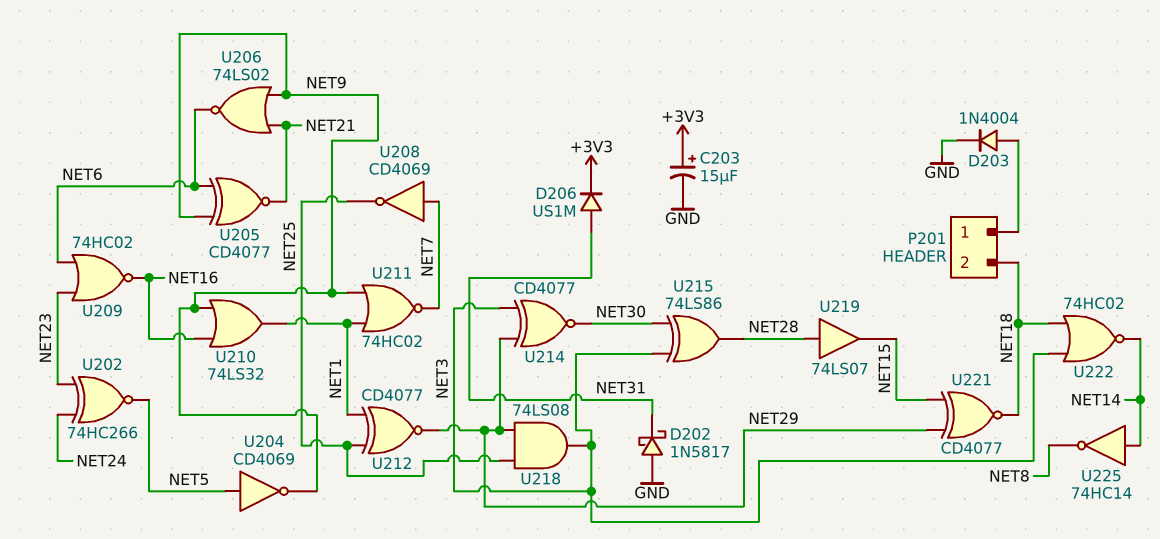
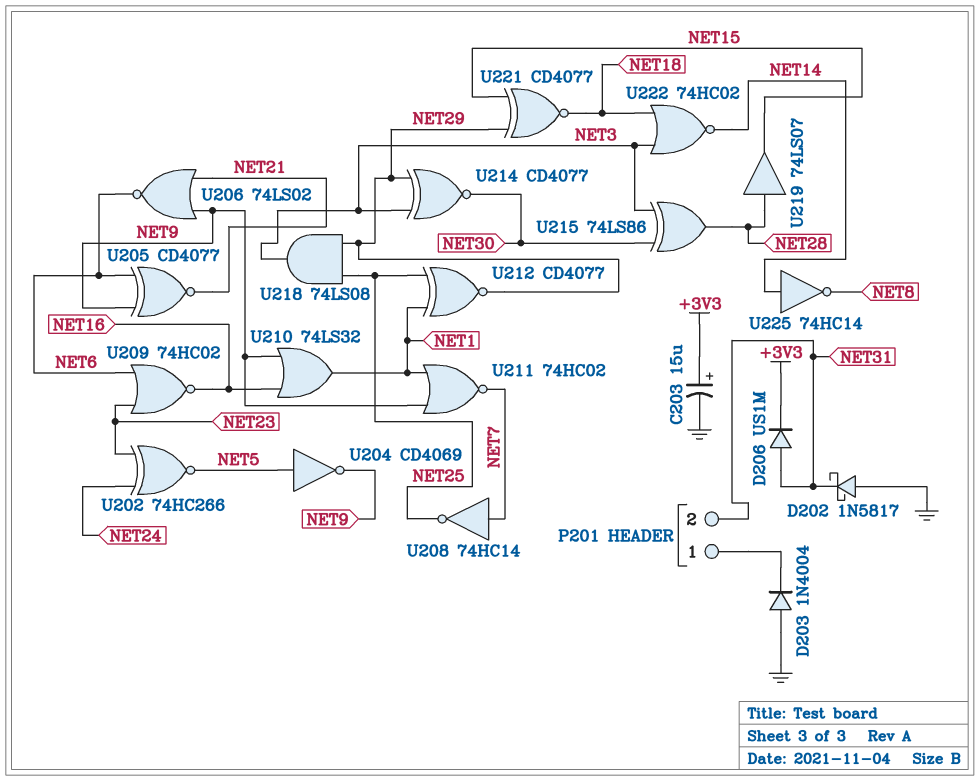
D203: diode 1N4004 (A P201/1, K GND) -> diode 1N4004 (A GND, K P201/1)
P201 pin 2: NET18 -> NET31
U208: NOT CD4069 (in NET7, out NET25) -> NOT 74HC14 (in NET7, out NET25)

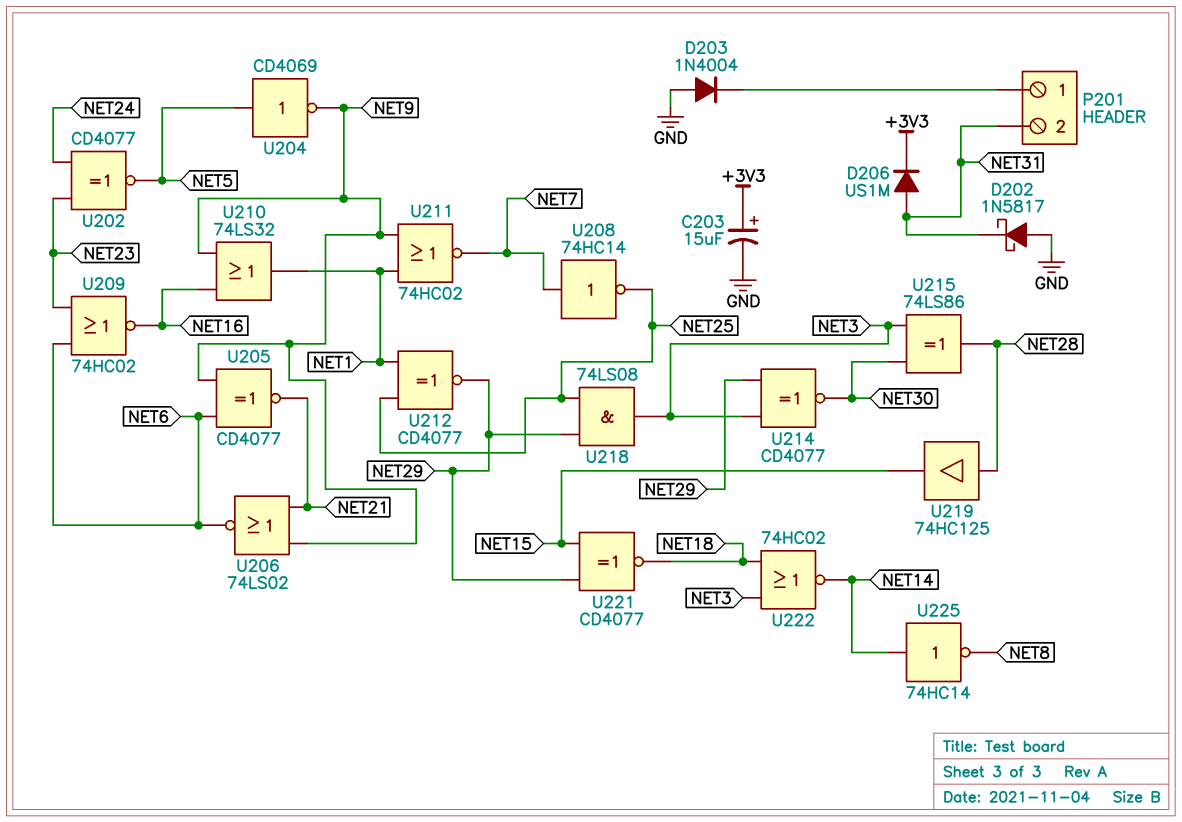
U202: XNOR 74HC266 (in NET23, in NET24, out NET5) -> XNOR CD4077 (in NET23, in NET24, out NET5)
U219: buffer 74LS07 (in NET28, out NET15) -> buffer 74HC125 (in NET28, out NET15)

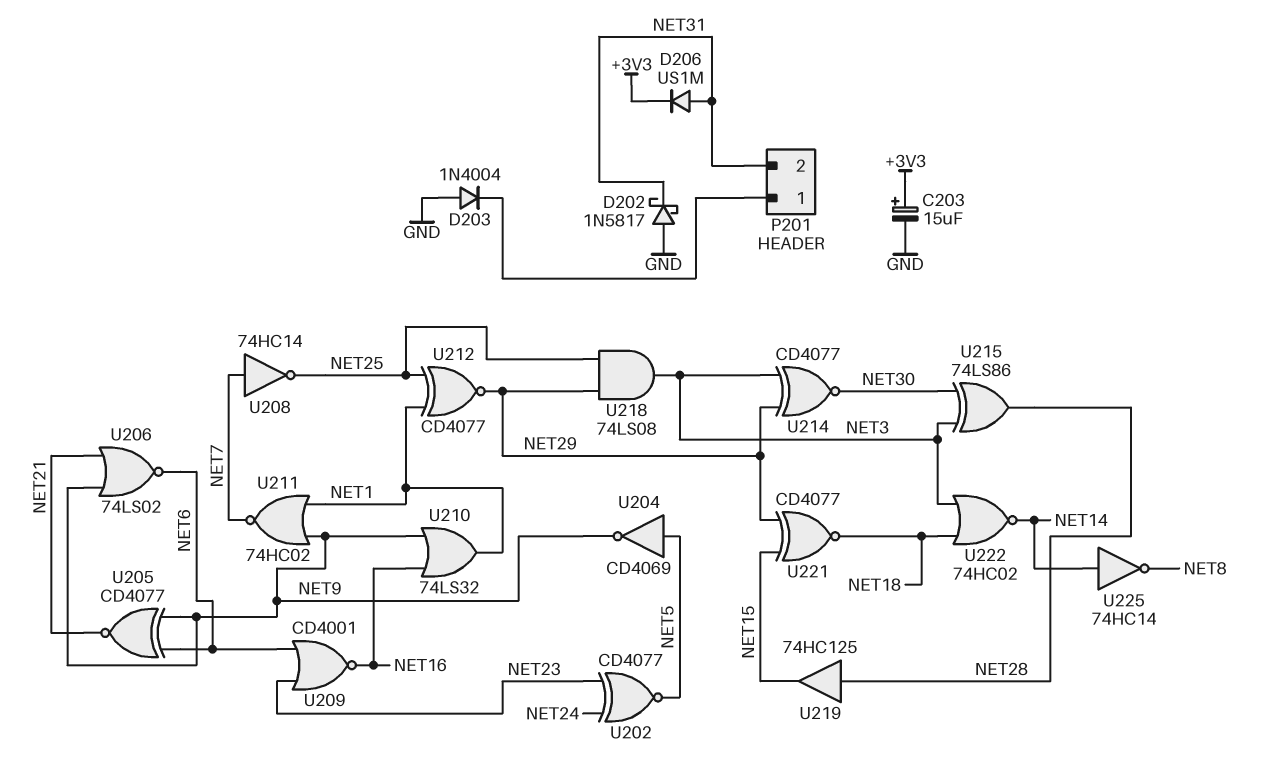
U209: NOR 74HC02 (in NET6, in NET23, out NET16) -> NOR CD4001 (in NET6, in NET23, out NET16)

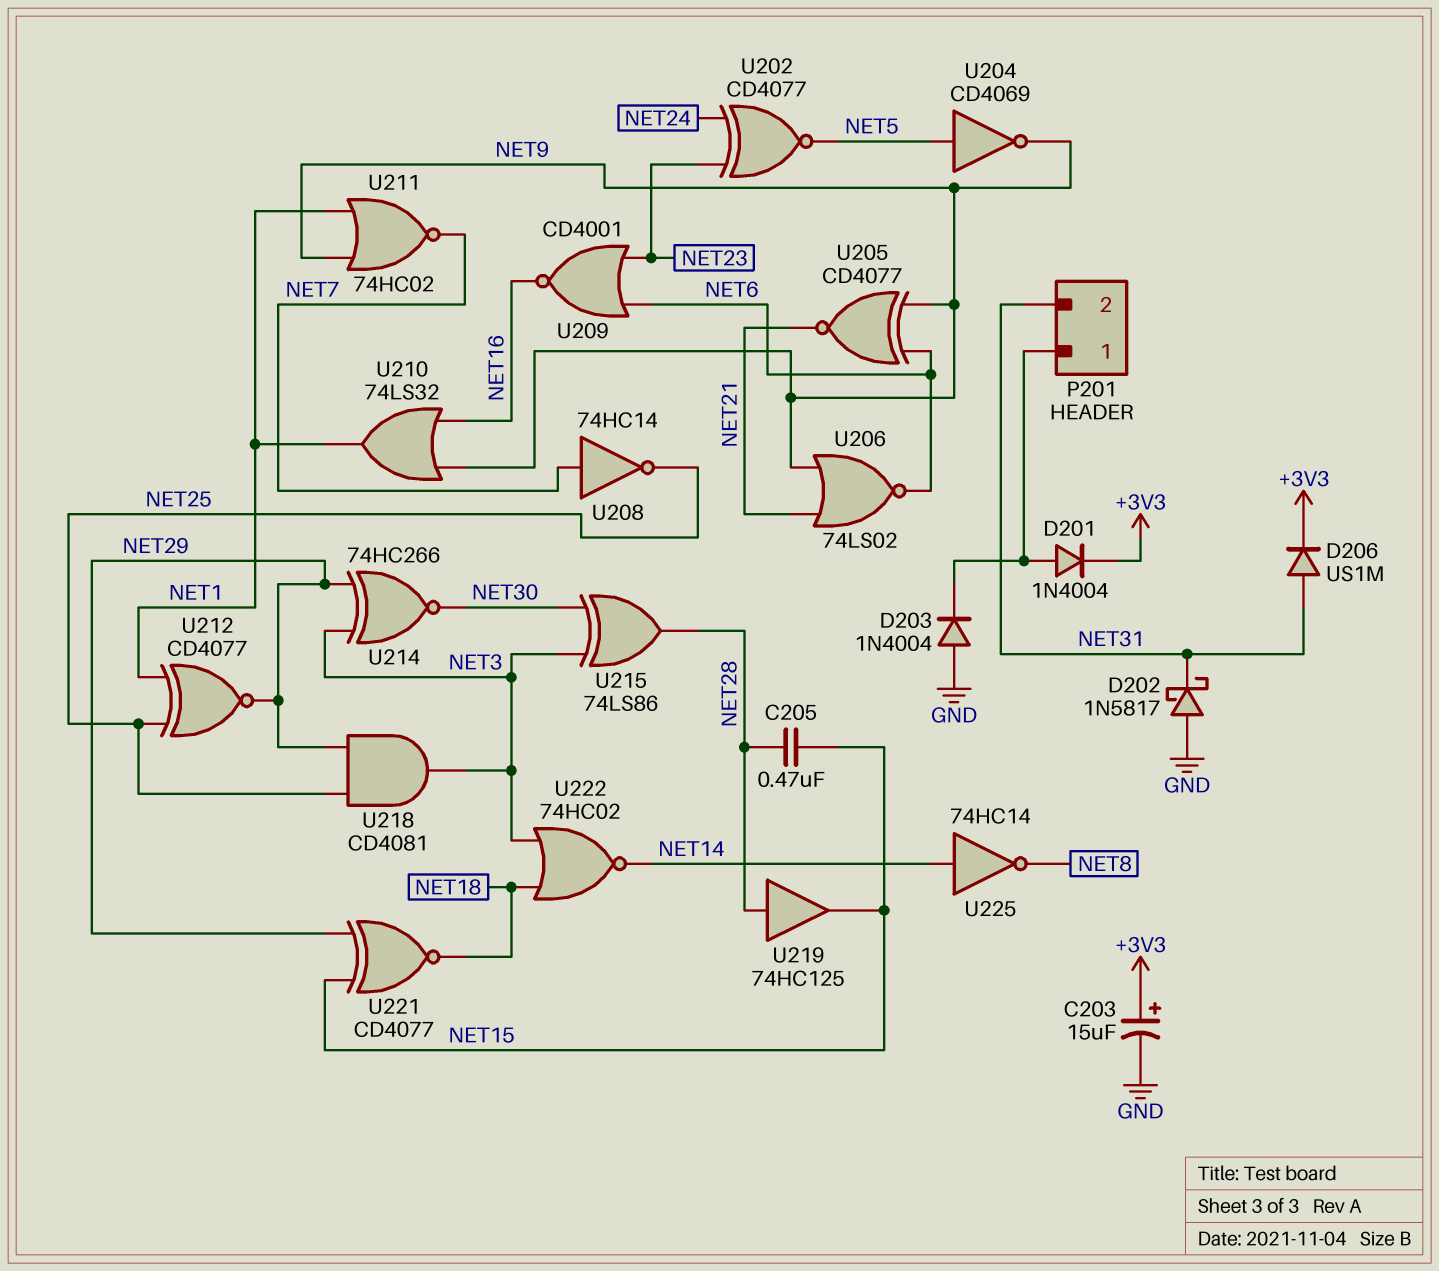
C205: none -> 470nF (NET15, NET28)
D201: none -> diode 1N4004 (A P201/1, K +3V3)
U214: XNOR CD4077 (in NET3, in NET29, out NET30) -> XNOR 74HC266 (in NET3, in NET29, out NET30)
U218: AND 74LS08 (in NET25, in NET29, out NET3) -> AND CD4081 (in NET25, in NET29, out NET3)

